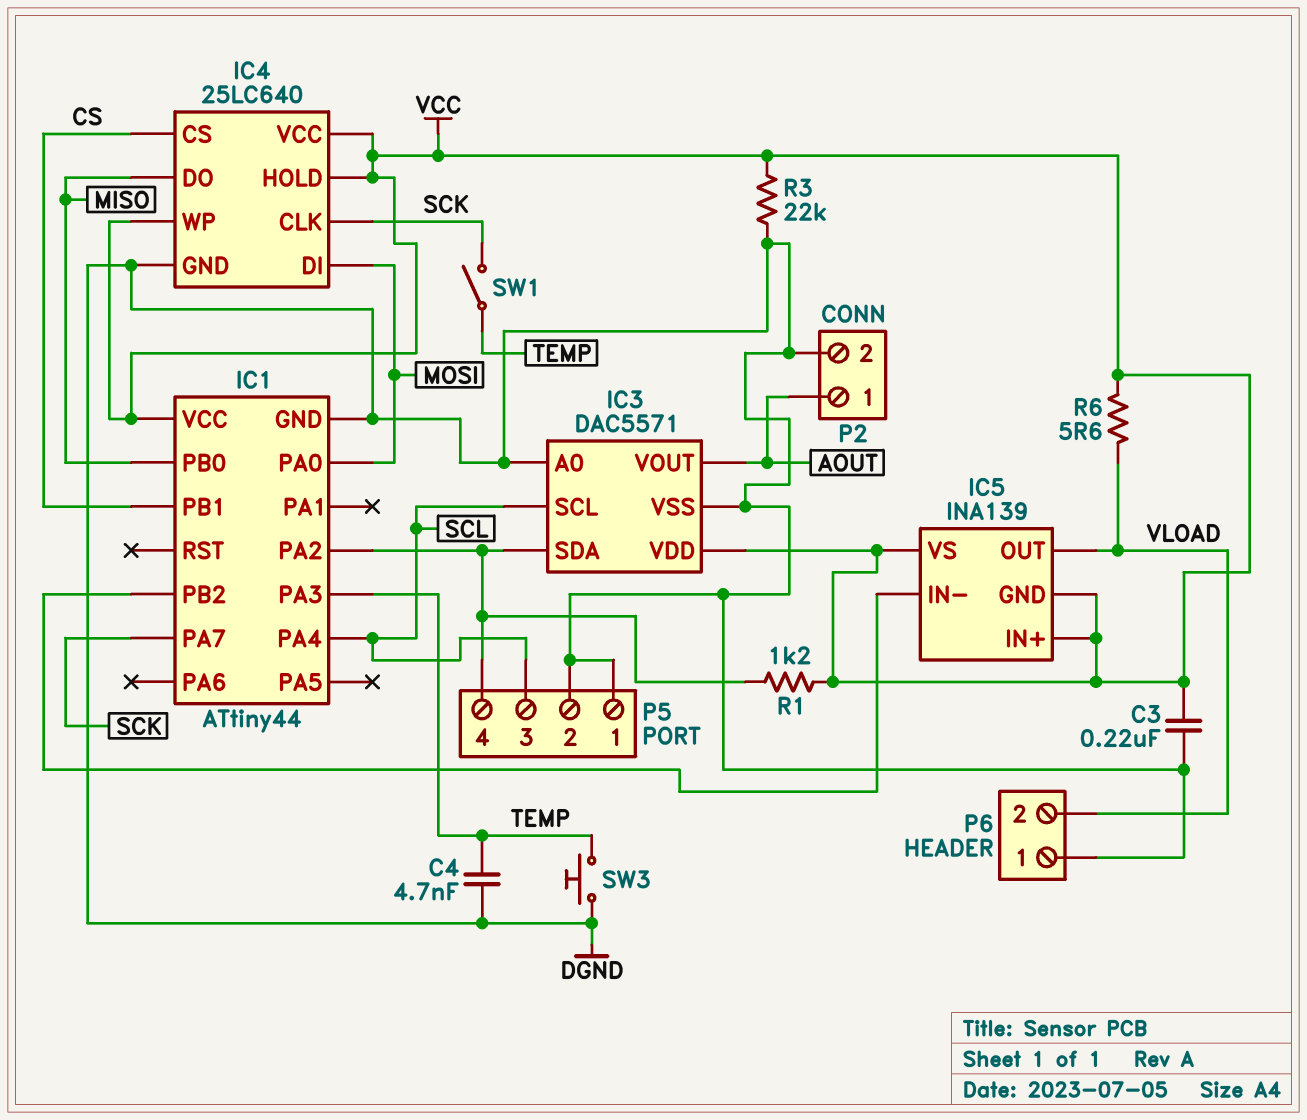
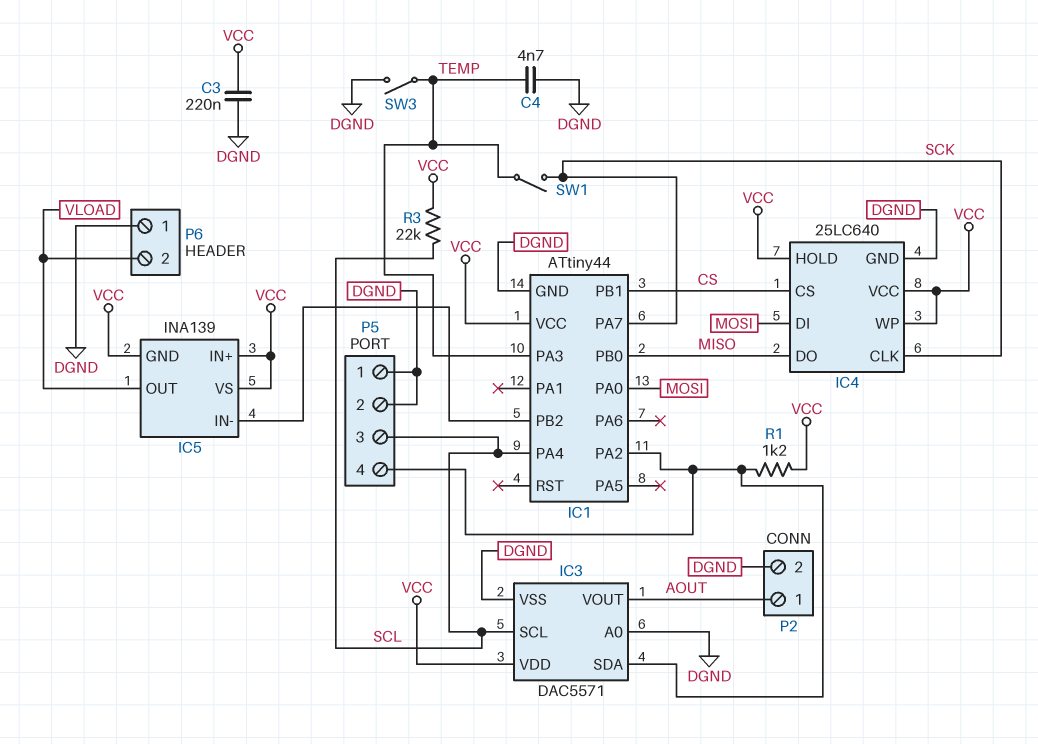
R3: 22k (DGND, VCC) -> 22k (SCL, VCC)
R6: 5.6 (VCC, VLOAD) -> none
SW3: button (DGND, TEMP) -> switch (DGND, TEMP)

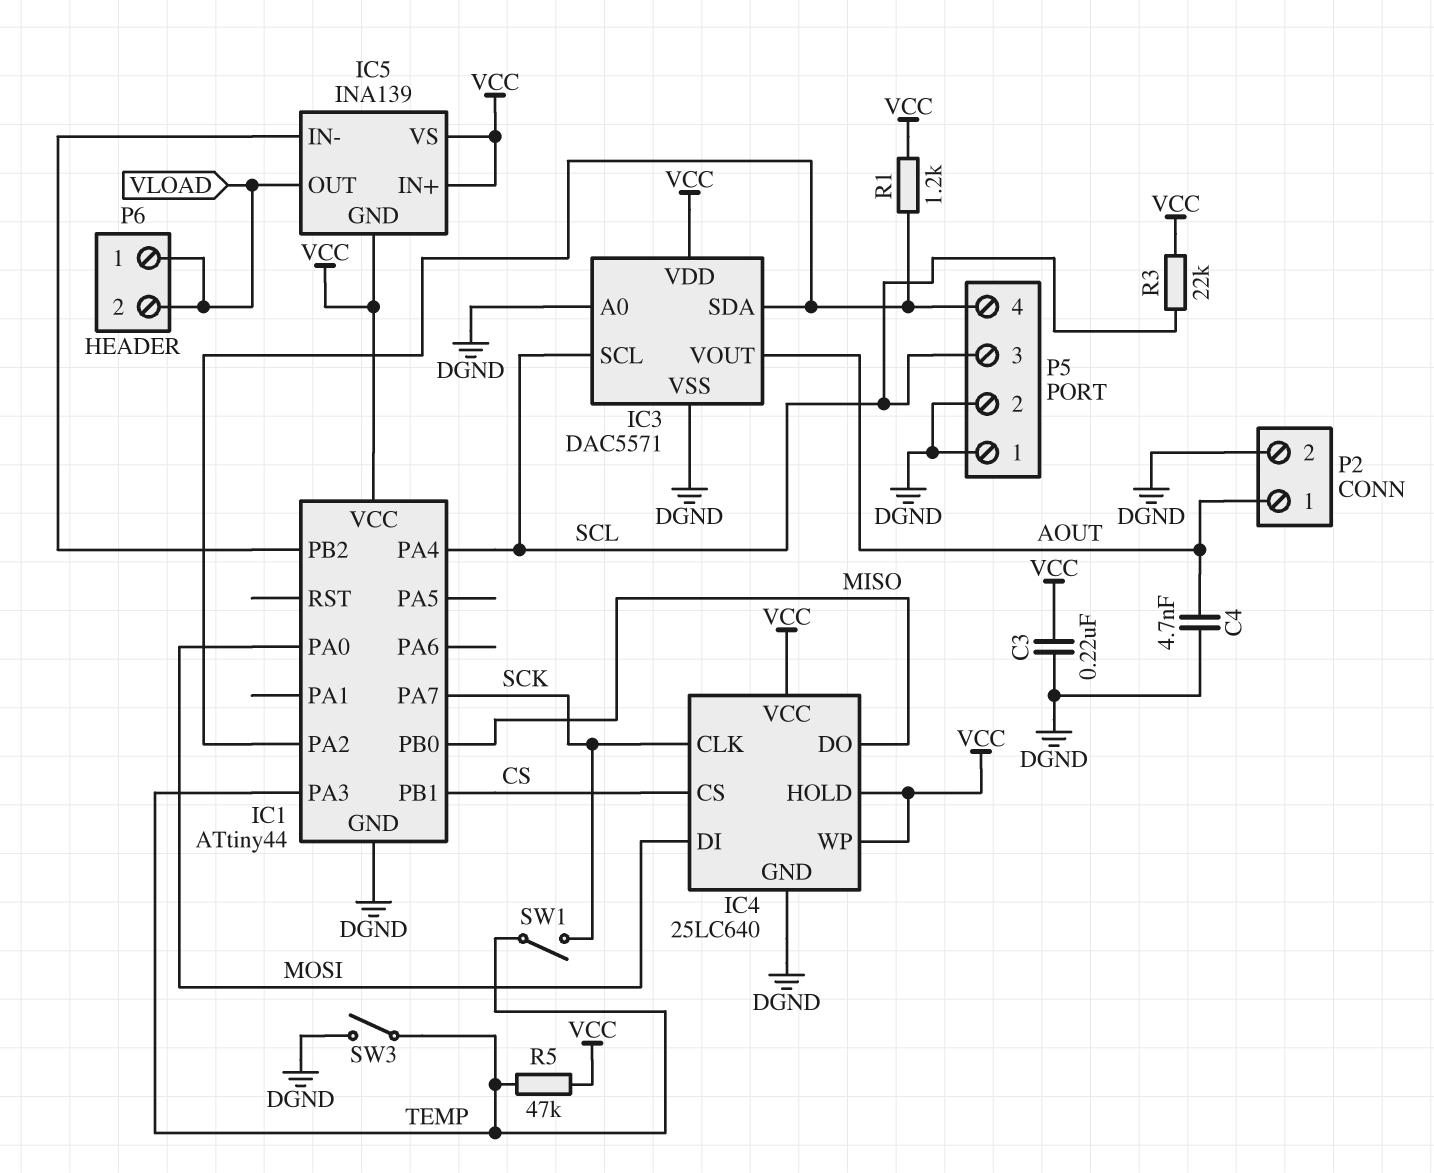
C4: 4.7nF (DGND, TEMP) -> 4.7nF (AOUT, DGND)
P6 pin 1: DGND -> VLOAD
R5: none -> 47k (TEMP, VCC)

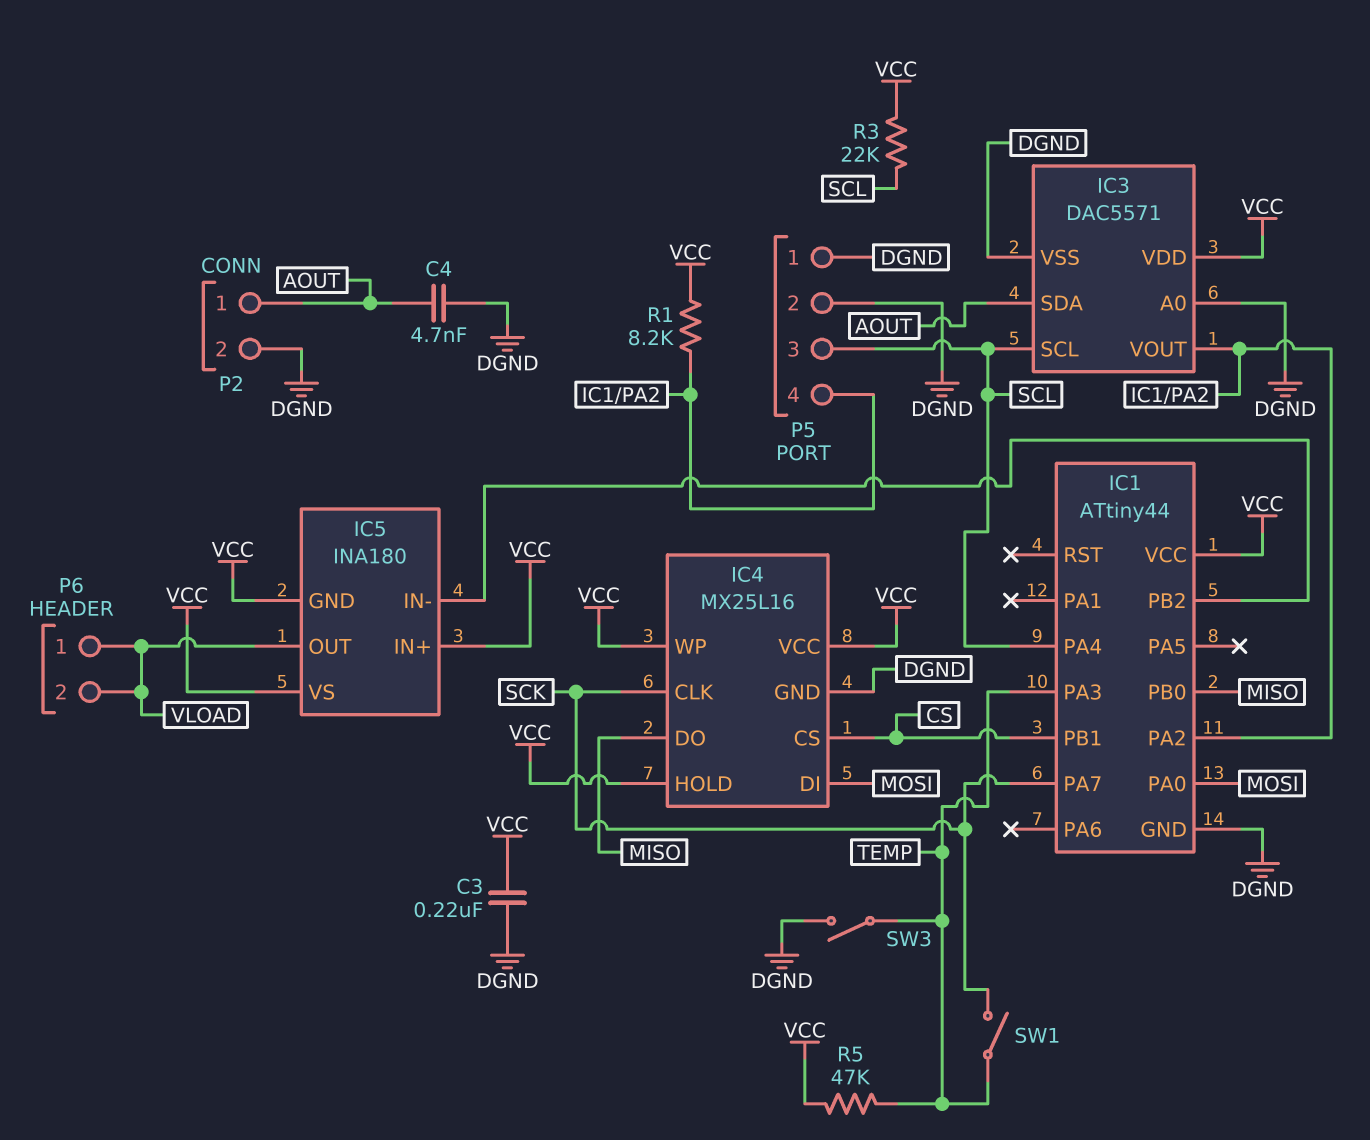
IC3 pin SDA: IC1/PA2 -> AOUT
IC3 pin VOUT: AOUT -> IC1/PA2
IC4: 25LC640 -> MX25L16
IC5: INA139 -> INA180
R1: 1.2k (IC1/PA2, VCC) -> 8.2k (IC1/PA2, VCC)

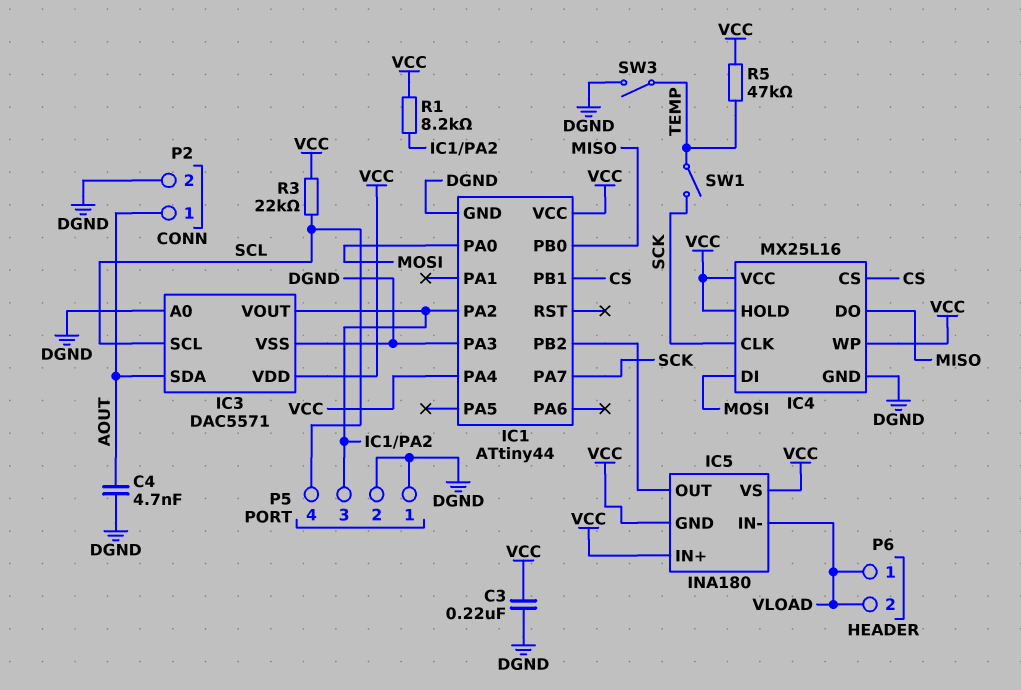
IC1 pin PA3: TEMP -> DGND
IC1 pin PA4: SCL -> VCC
IC5 pin IN-: IC1/PB2 -> VLOAD
IC5 pin OUT: VLOAD -> IC1/PB2
P5 pin 3: SCL -> IC1/PA2
P5 pin 4: IC1/PA2 -> SCL

